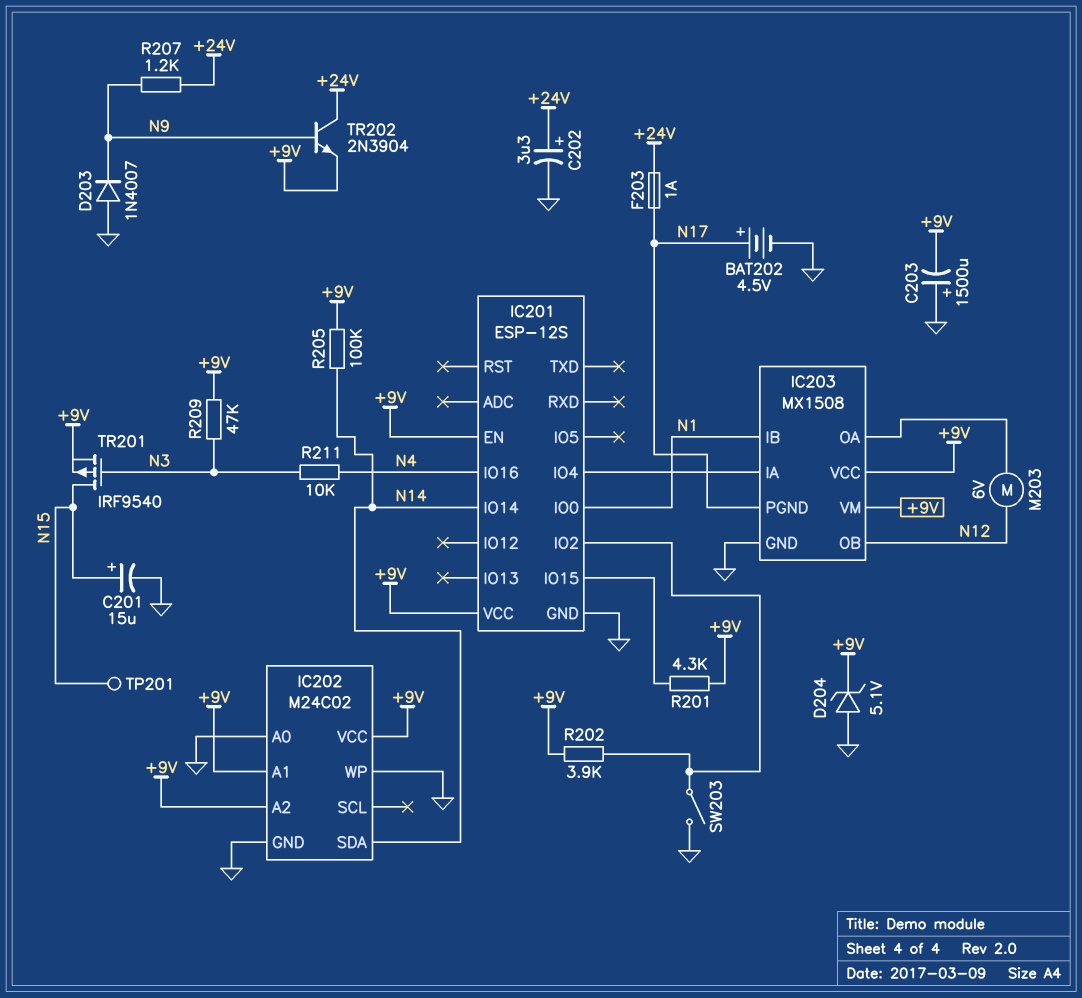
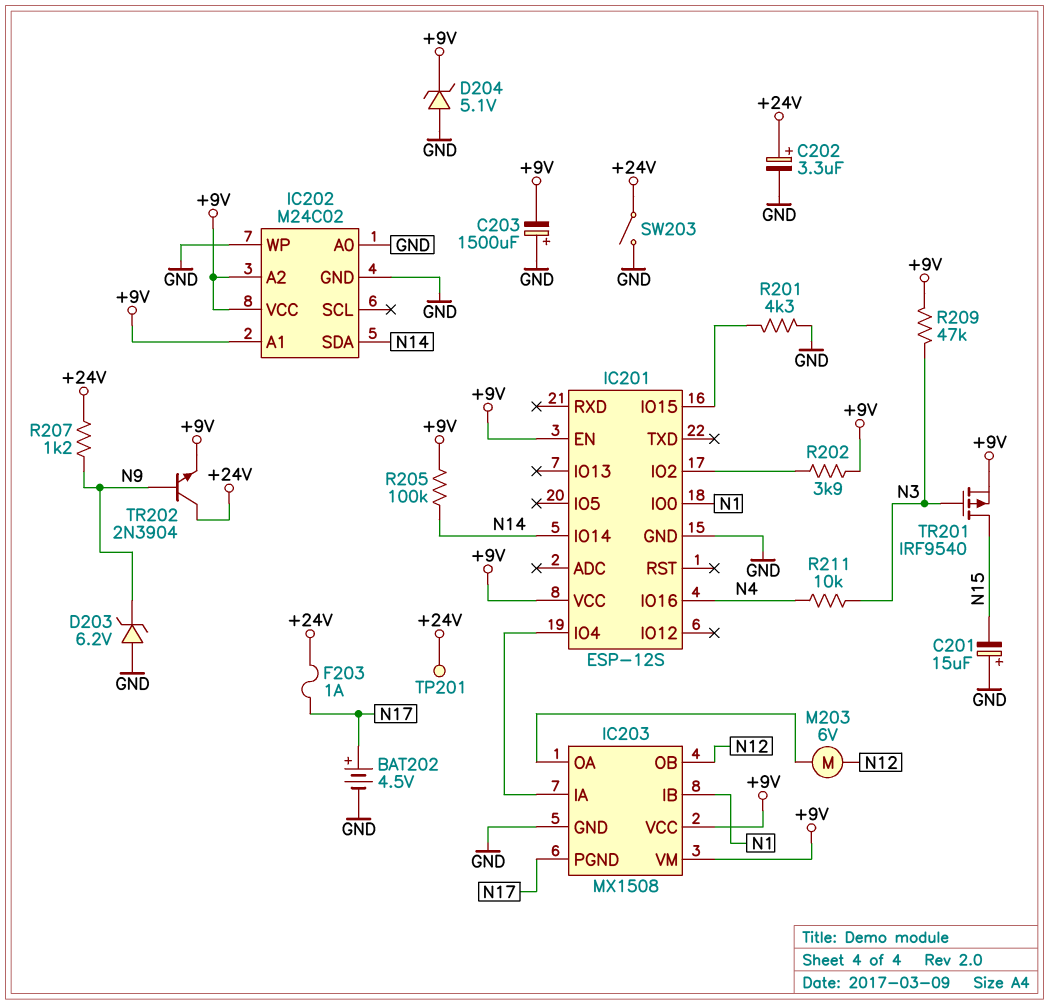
C201: 15uF (plus N15, minus GND) -> 15uF (plus GND, minus N15)
D203: diode 1N4007 (A GND, K N9) -> zener 6.2V (A GND, K N9)
R201: 4.3k (+9V, IC201/IO15) -> 4.3k (GND, IC201/IO15)
SW203: switch (GND, IC201/IO2) -> switch (+24V, GND)
TP201: test point (N15) -> test point (+24V)

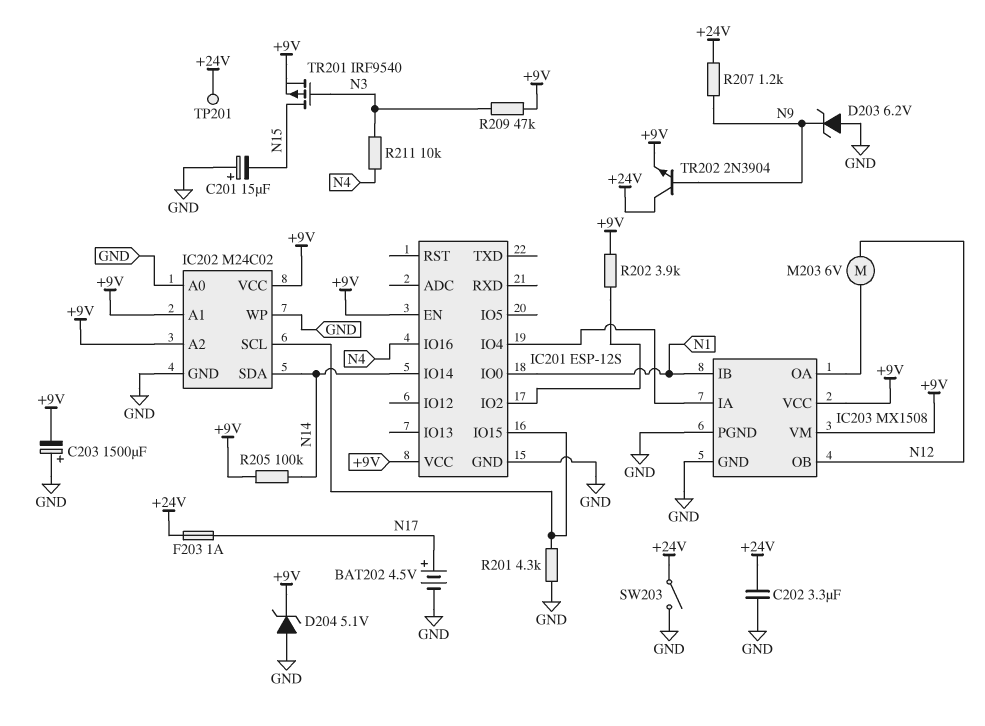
C202: 3.3uF (plus +24V, minus GND) -> 3.3uF (+24V, GND)
IC202 pin SCL: none -> IC201/IO15
IC203 pin PGND: N17 -> GND

